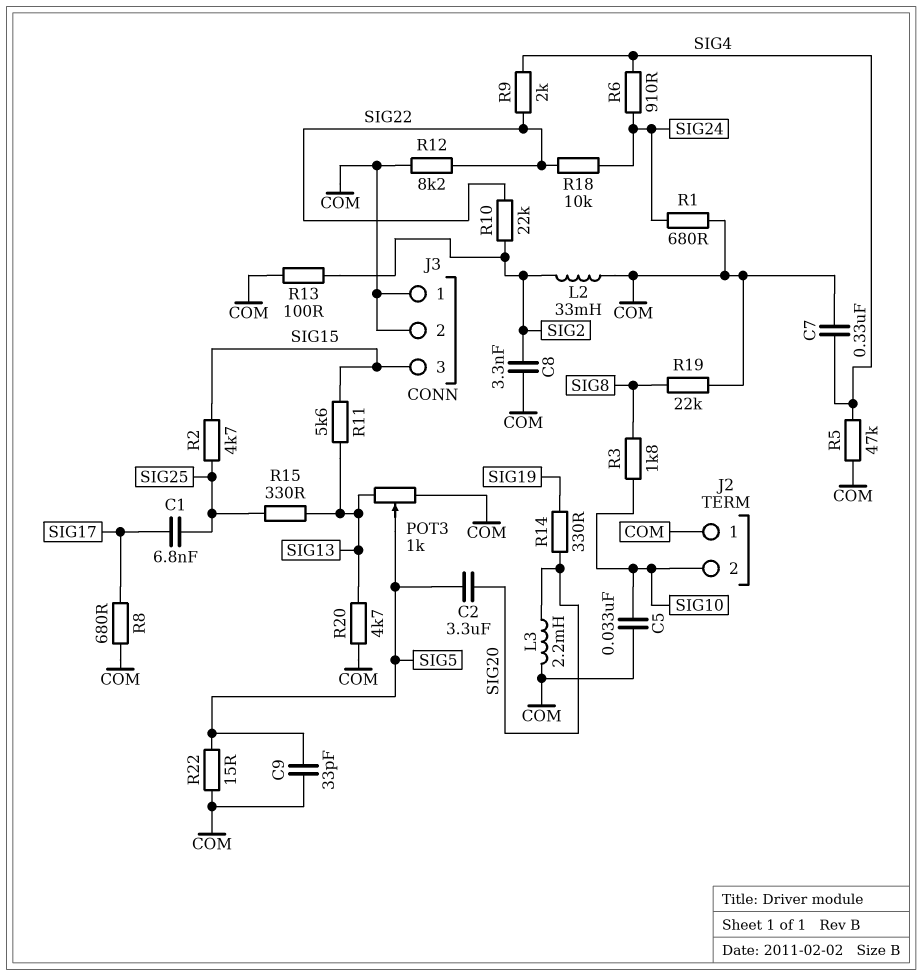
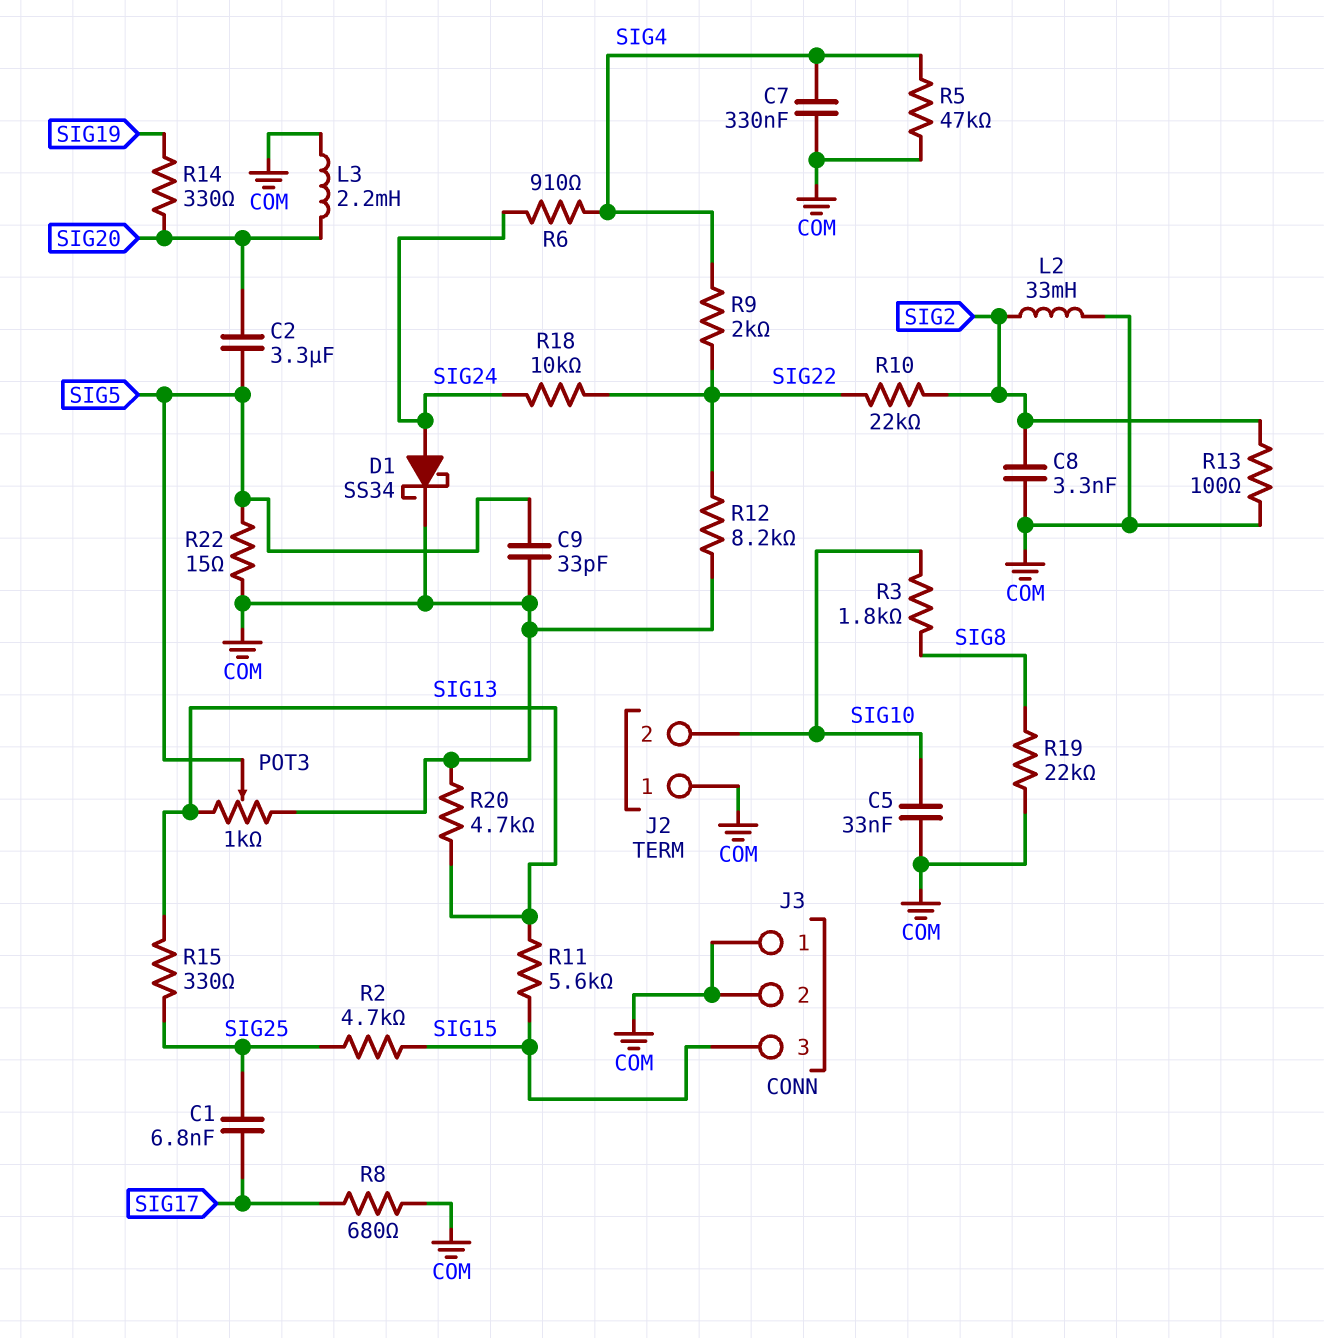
D1: none -> schottky SS34 (A SIG24, K COM)
R1: 680 (COM, SIG24) -> none

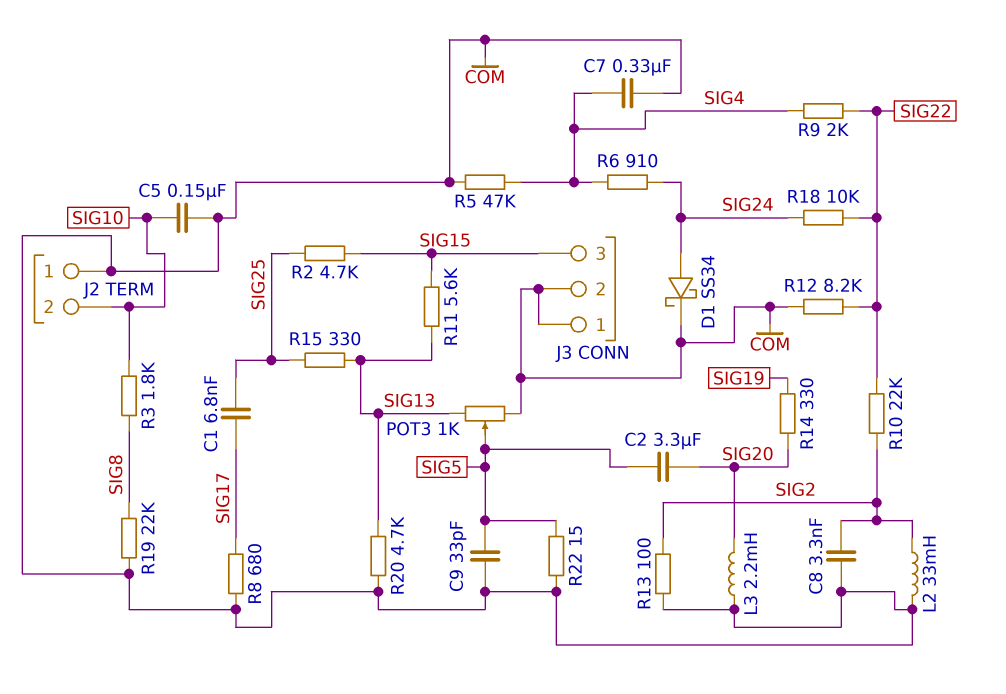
C5: 33nF (COM, SIG10) -> 150nF (COM, SIG10)

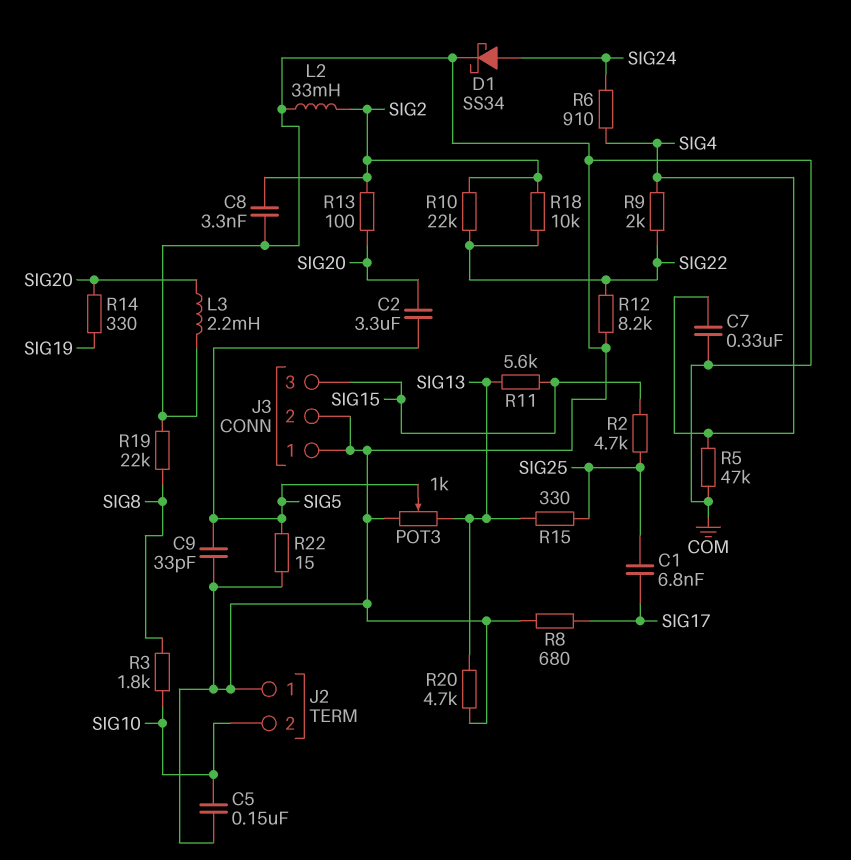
R13: 100 (COM, SIG2) -> 100 (SIG2, SIG20)
R18: 10k (SIG22, SIG24) -> 10k (SIG2, SIG22)

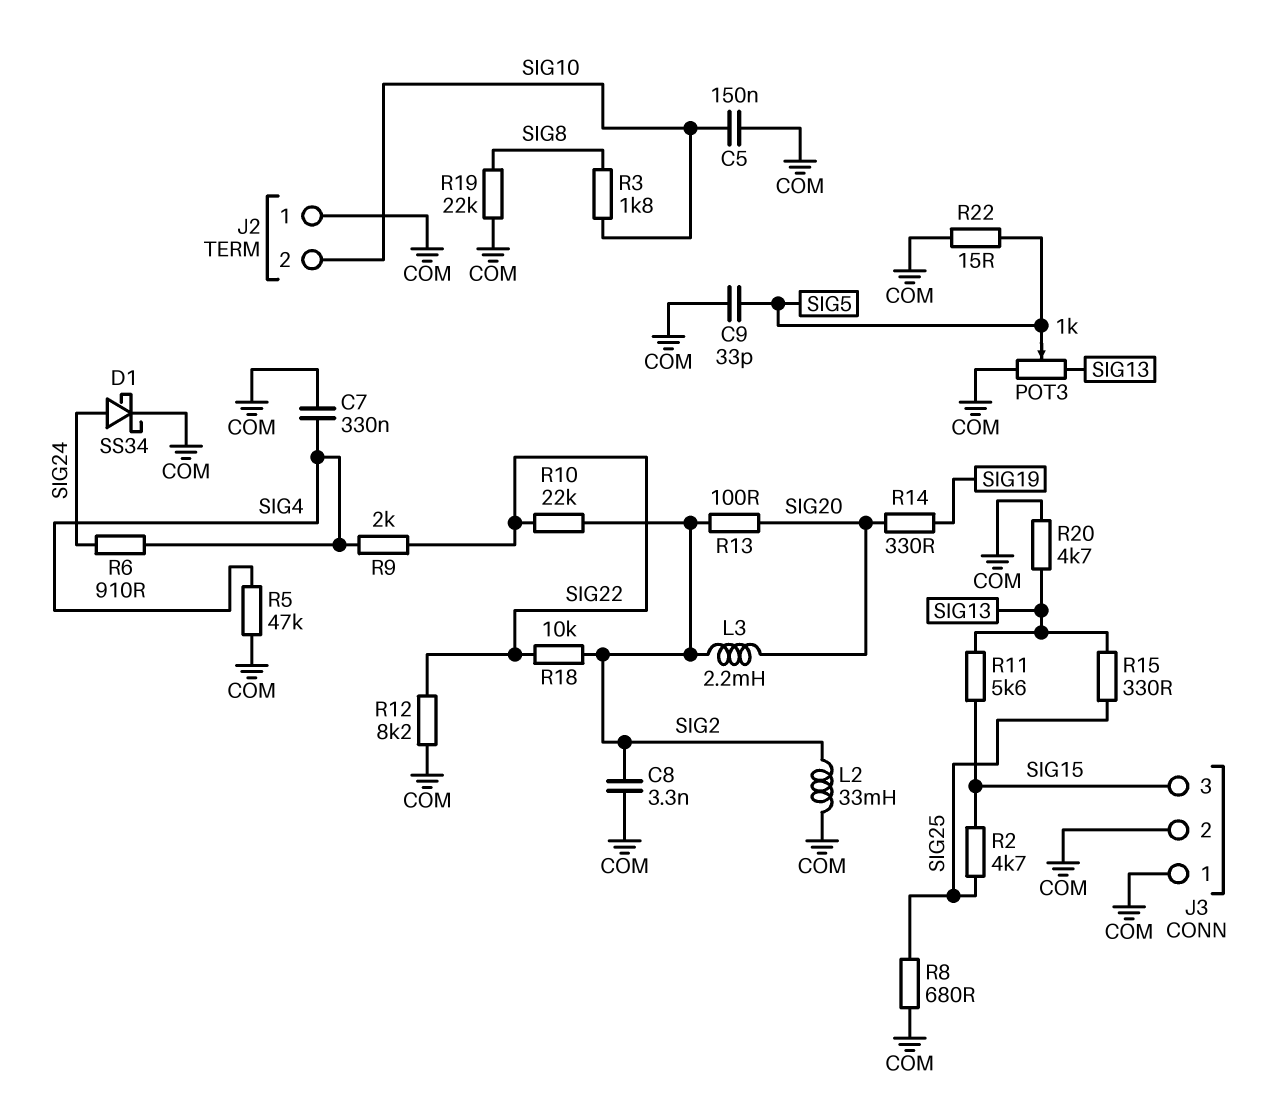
C1: 6.8nF (SIG17, SIG25) -> none
C2: 3.3uF (SIG5, SIG20) -> none
L3: 2.2mH (COM, SIG20) -> 2.2mH (SIG2, SIG20)
R8: 680 (COM, SIG17) -> 680 (COM, SIG25)

